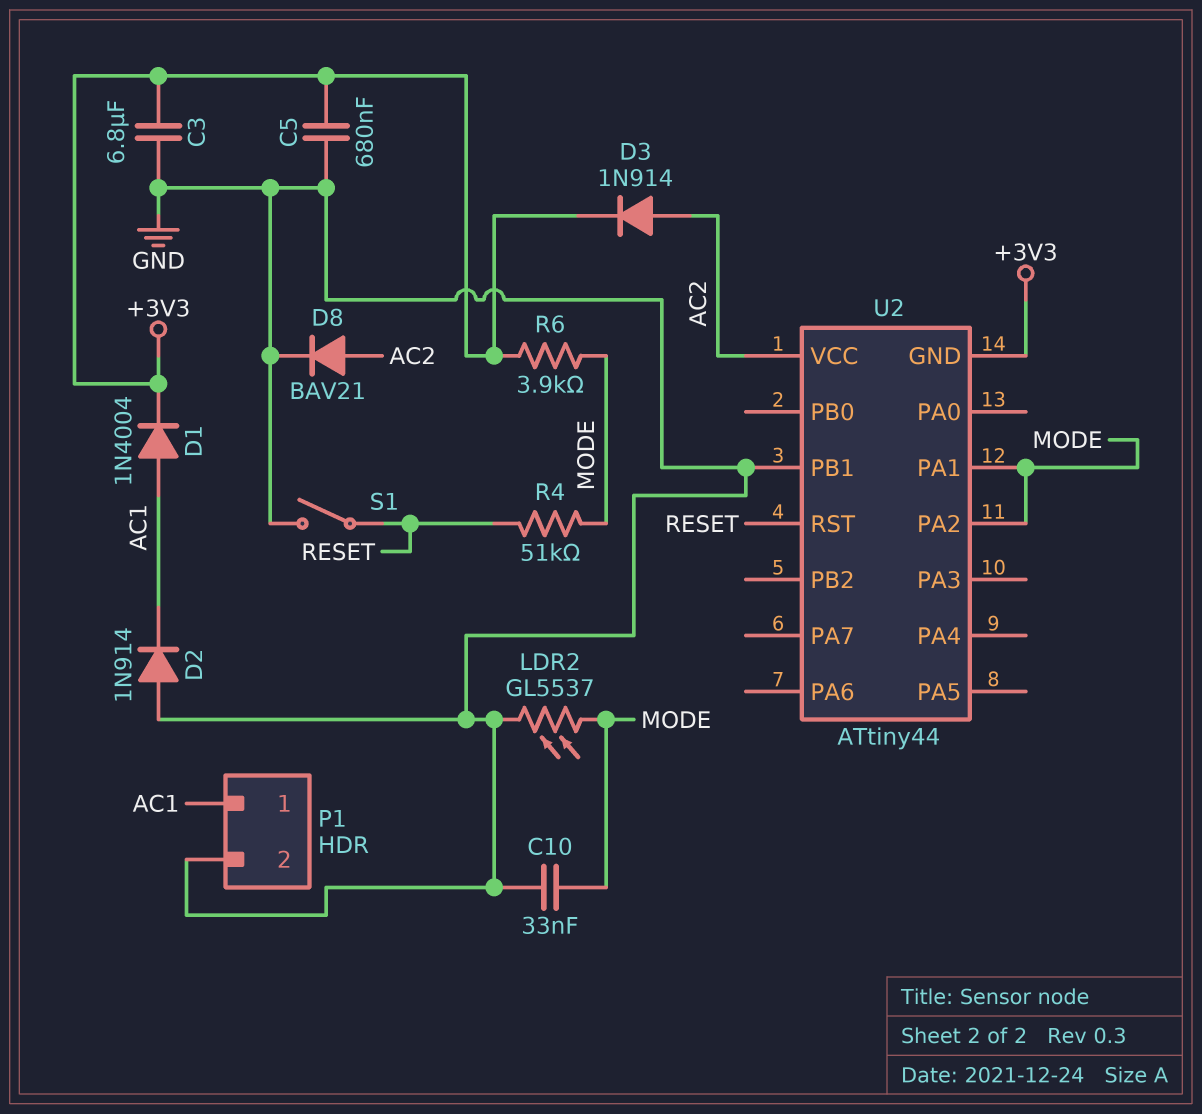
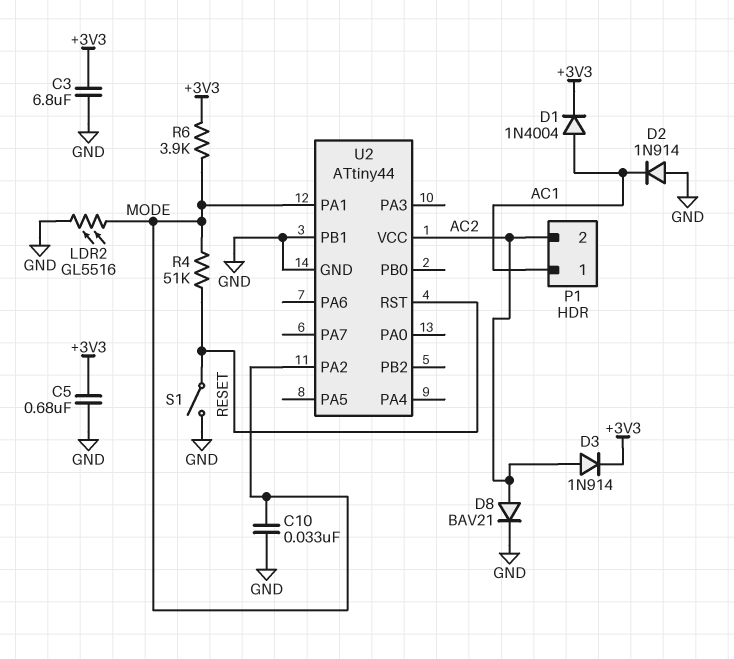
LDR2: GL5537 (GND, MODE) -> GL5516 (GND, MODE)
P1 pin 2: GND -> AC2
U2 pin GND: +3V3 -> GND

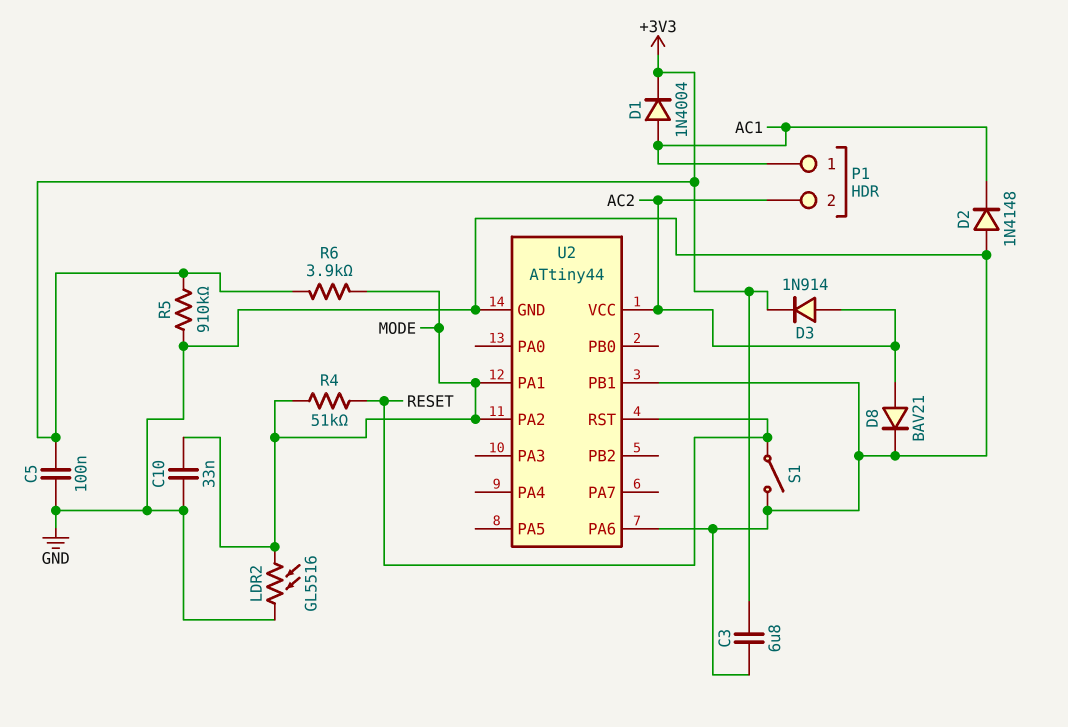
C5: 680nF (+3V3, GND) -> 100nF (+3V3, GND)
D2: diode 1N914 (A GND, K AC1) -> diode 1N4148 (A GND, K AC1)
R5: none -> 910k (+3V3, GND)
U2 pin PA6: none -> GND

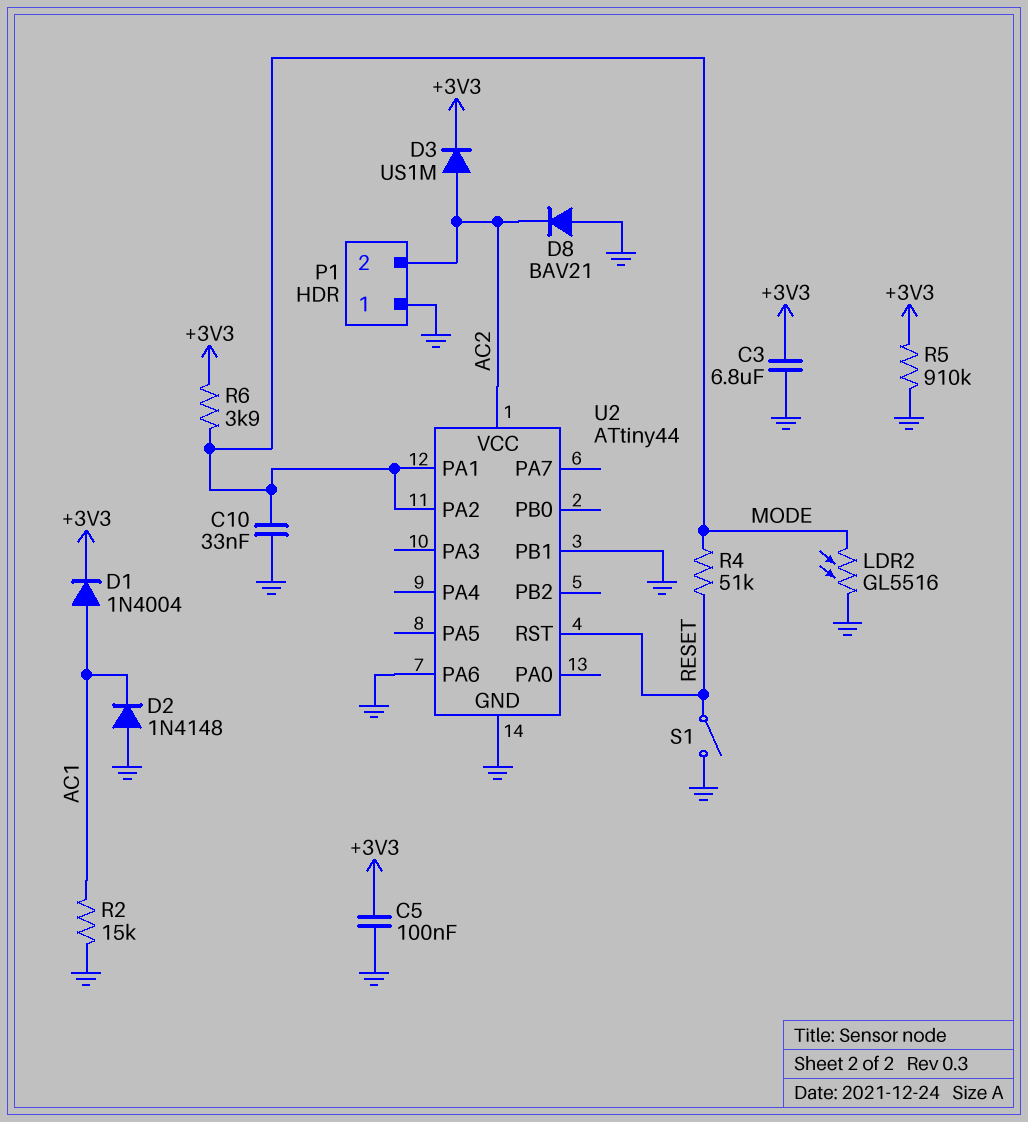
D3: diode 1N914 (A AC2, K +3V3) -> diode US1M (A AC2, K +3V3)
D8: diode BAV21 (A AC2, K GND) -> diode BAV21 (A GND, K AC2)
P1 pin 1: AC1 -> GND
R2: none -> 15k (AC1, GND)

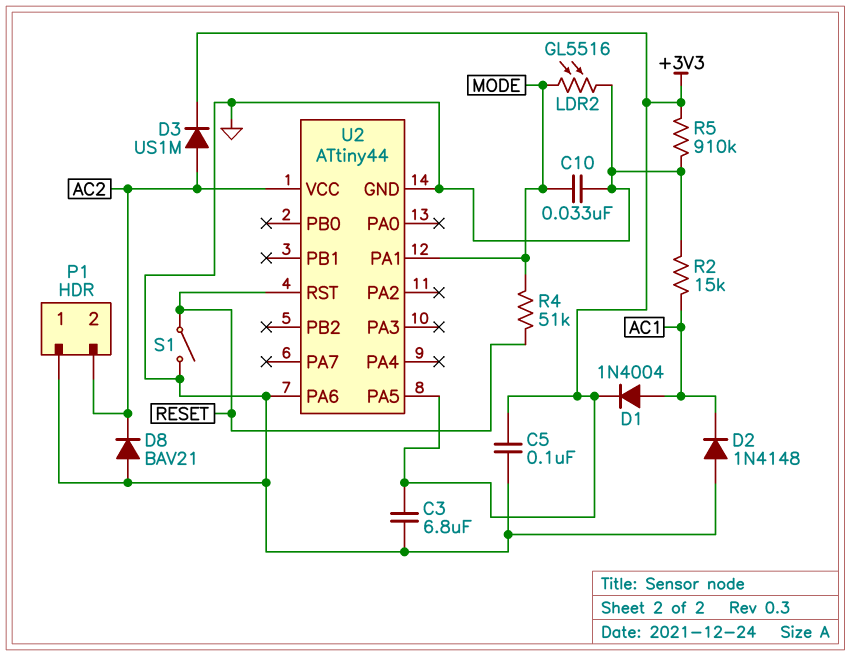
R6: 3.9k (+3V3, MODE) -> none
U2 pin PA2: MODE -> none
U2 pin PA5: none -> +3V3
U2 pin PB1: GND -> none

